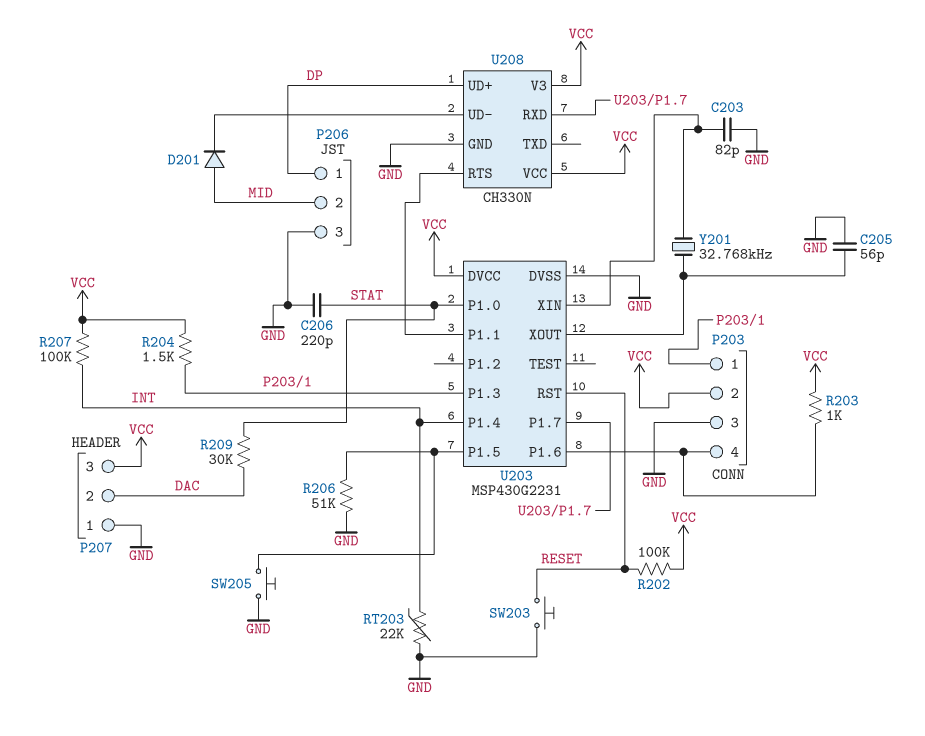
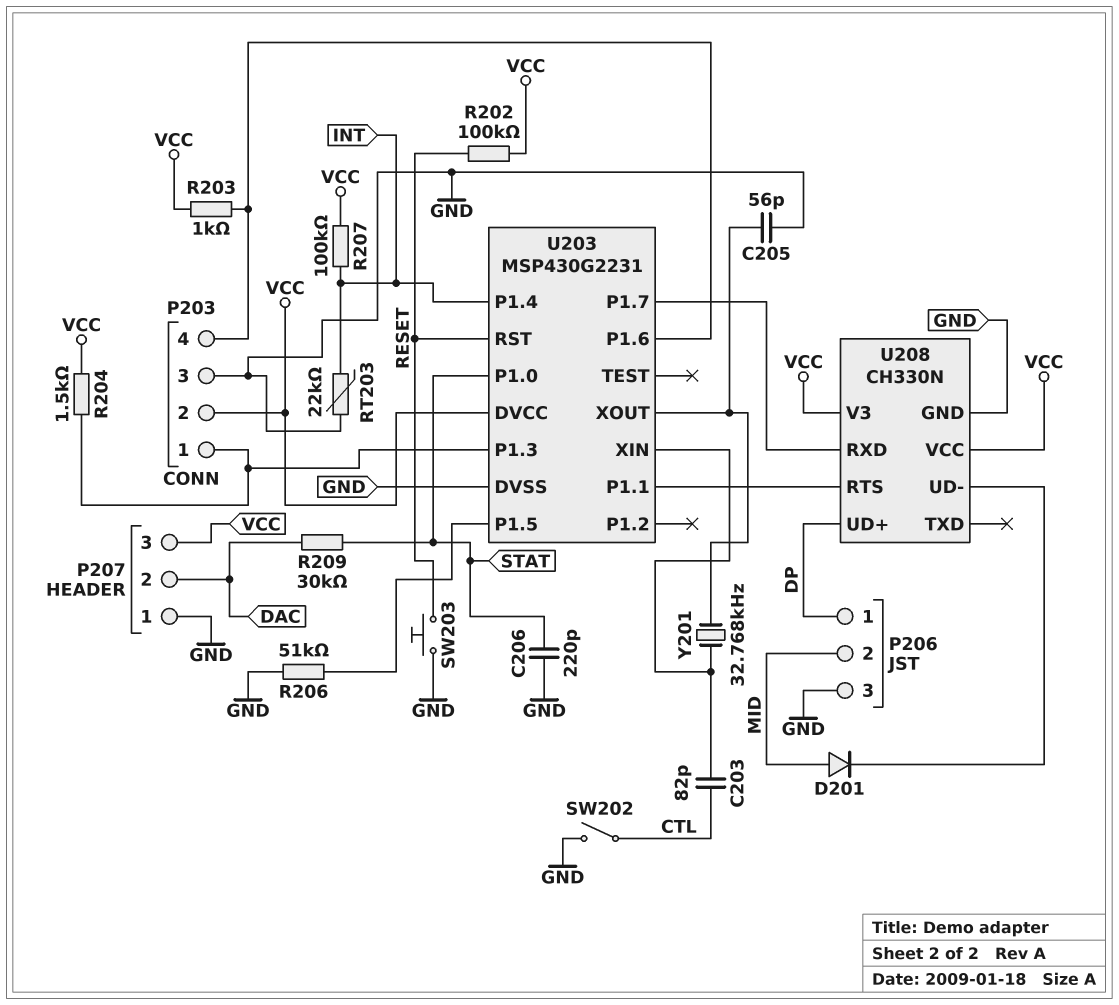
C203: 82pF (GND, U203/XIN) -> 82pF (CTL, U203/XIN)
SW202: none -> switch (CTL, GND)
SW205: button (GND, U203/P1.5) -> none

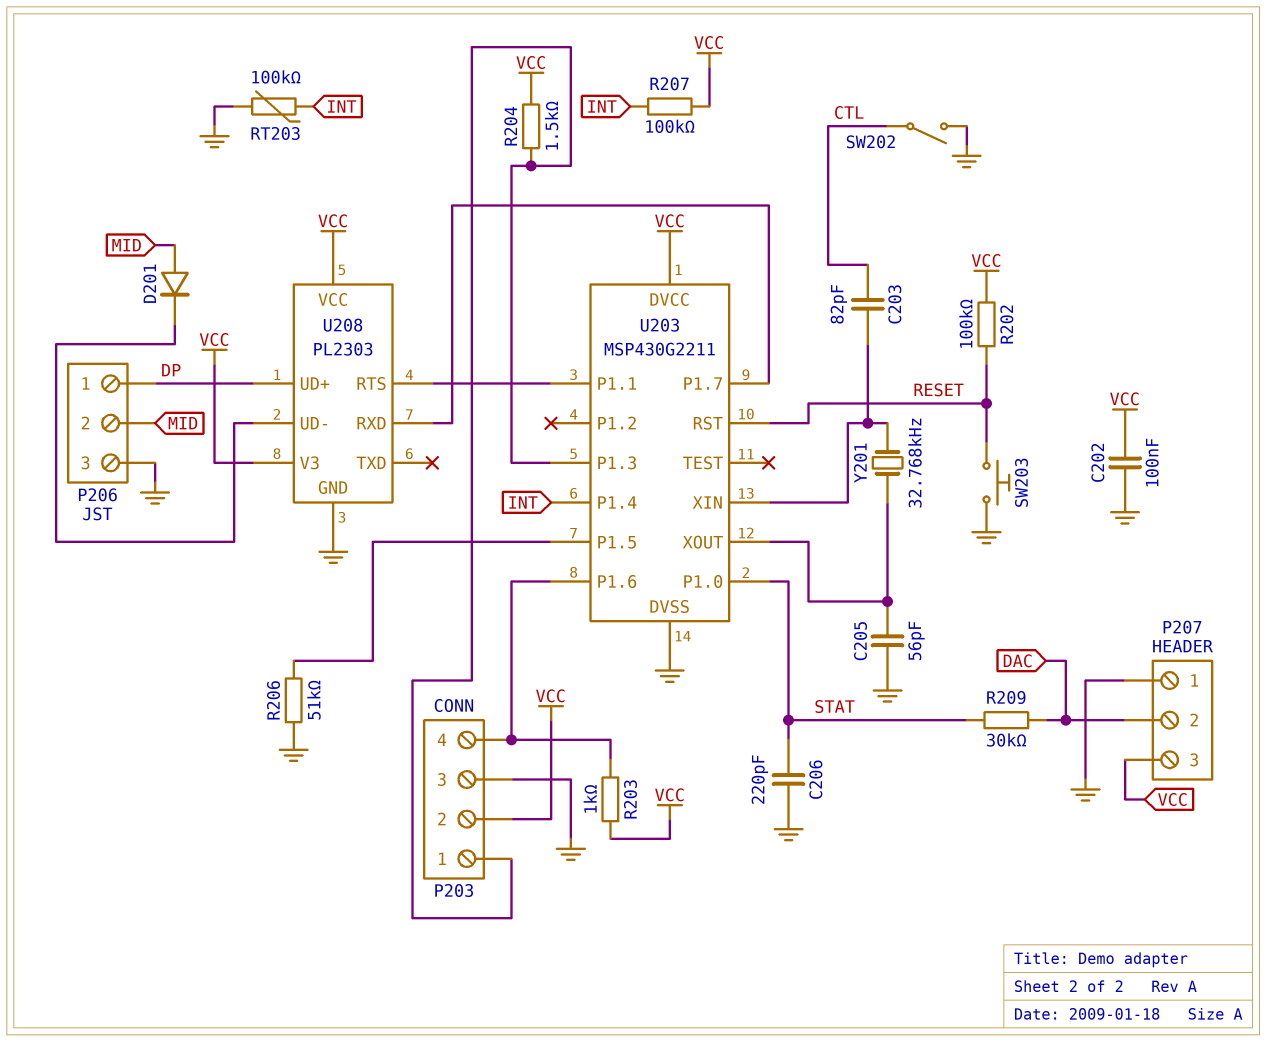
C202: none -> 100nF (GND, VCC)
RT203: 22k (GND, INT) -> 100k (GND, INT)
U203: MSP430G2231 -> MSP430G2211
U208: CH330N -> PL2303

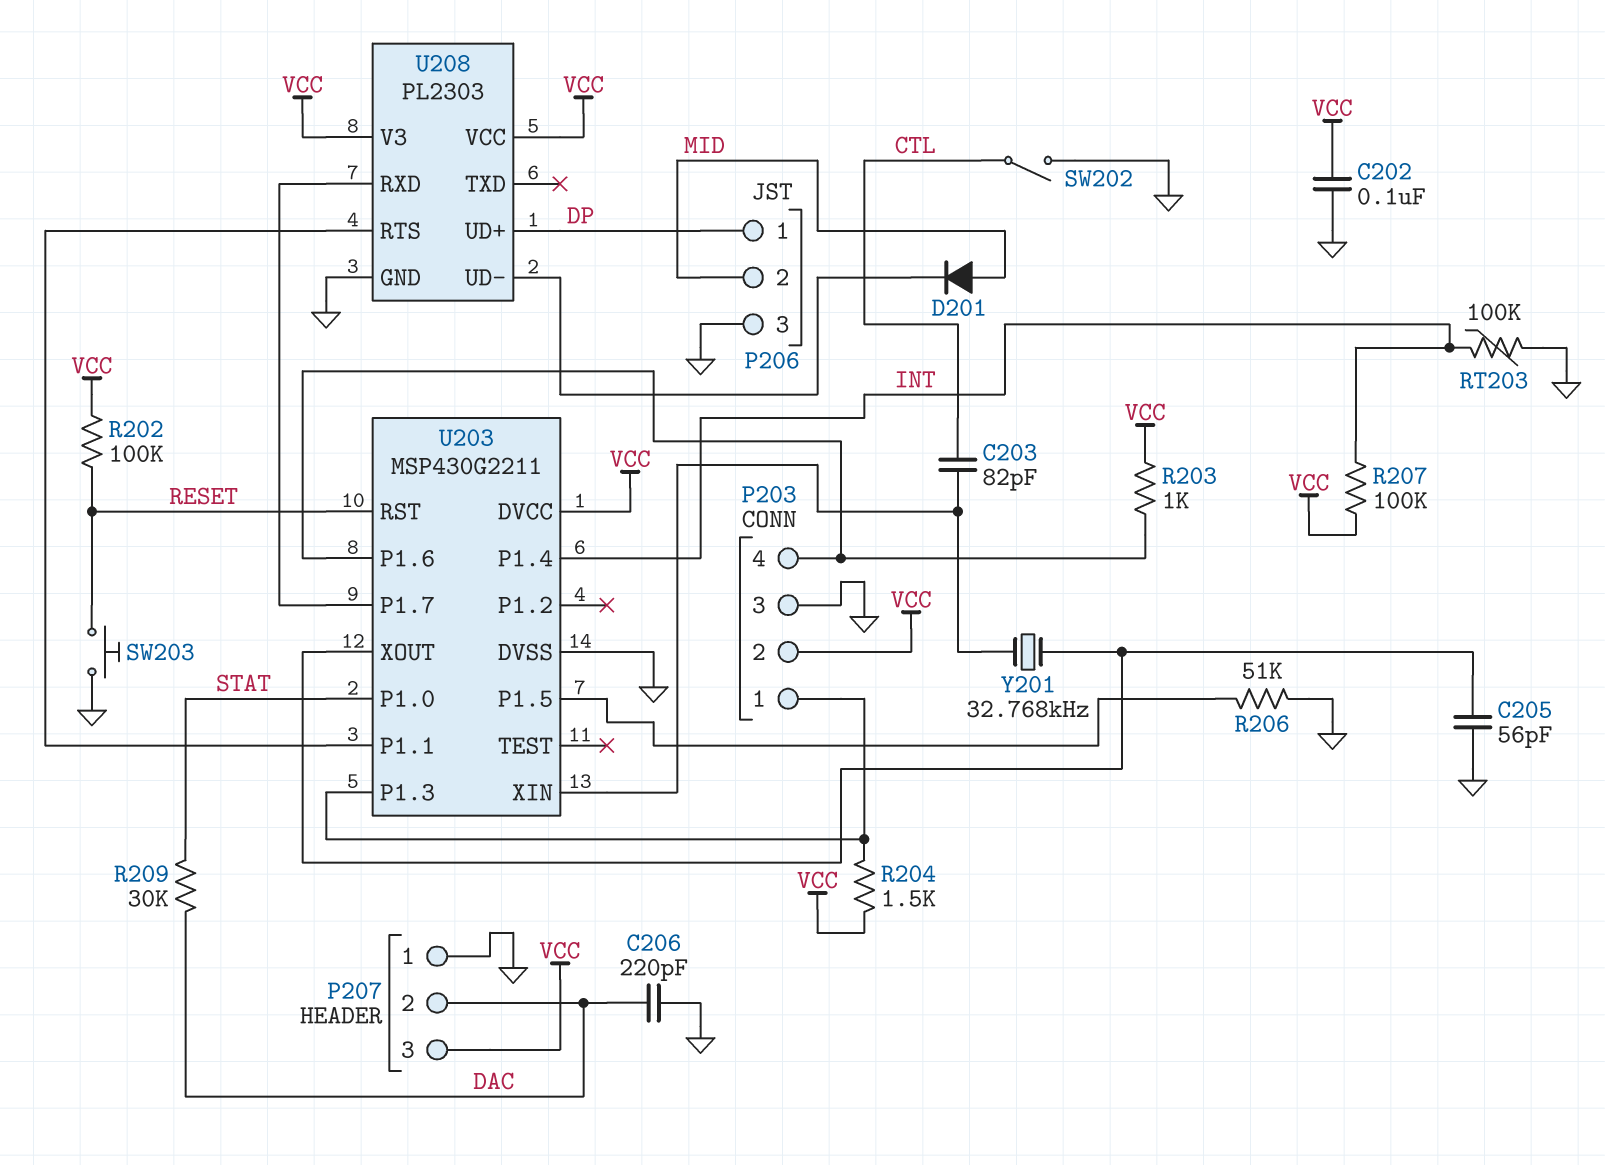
C206: 220pF (GND, STAT) -> 220pF (DAC, GND)

